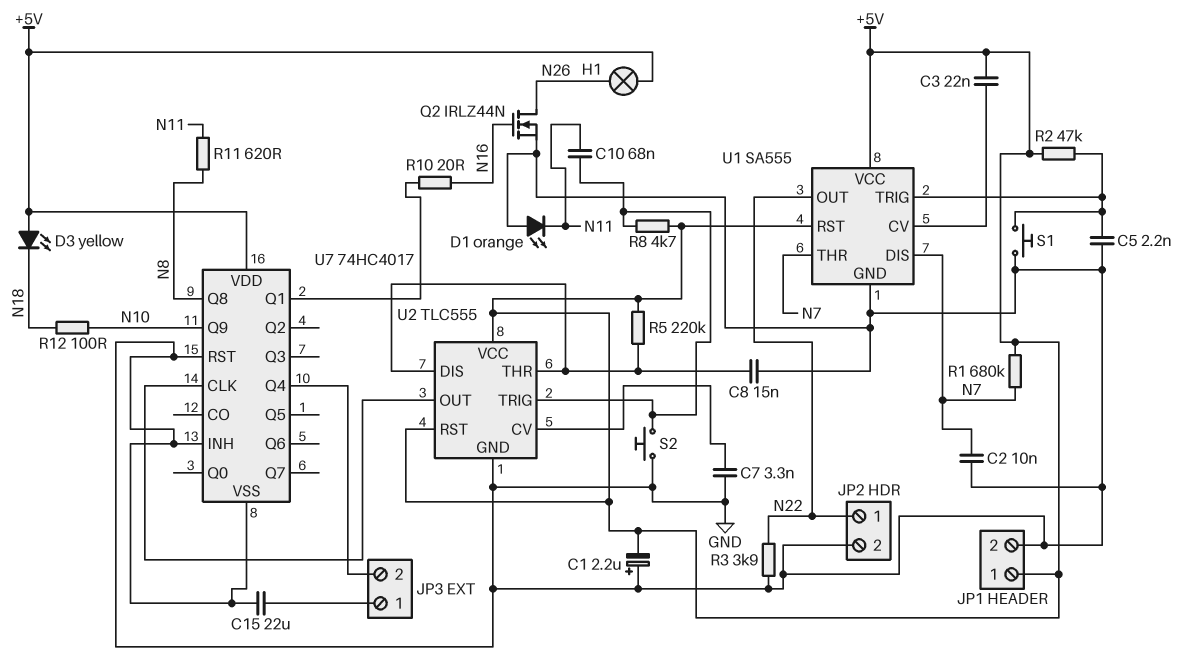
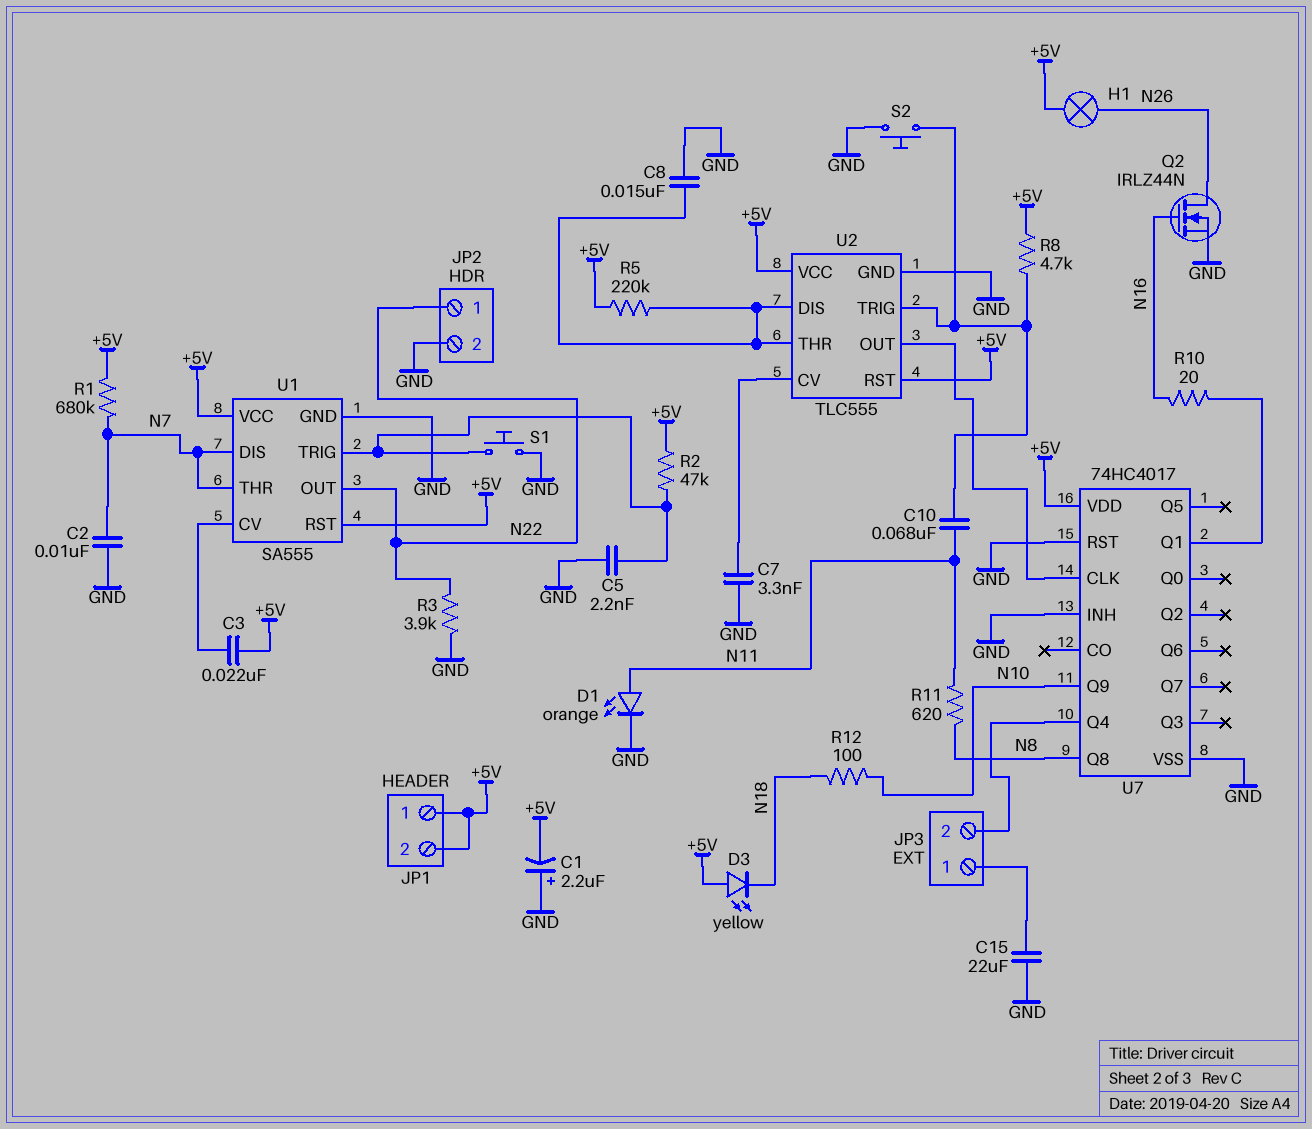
D1: LED orange (A GND, K N11) -> LED orange (A N11, K GND)
JP1 pin 2: GND -> +5V

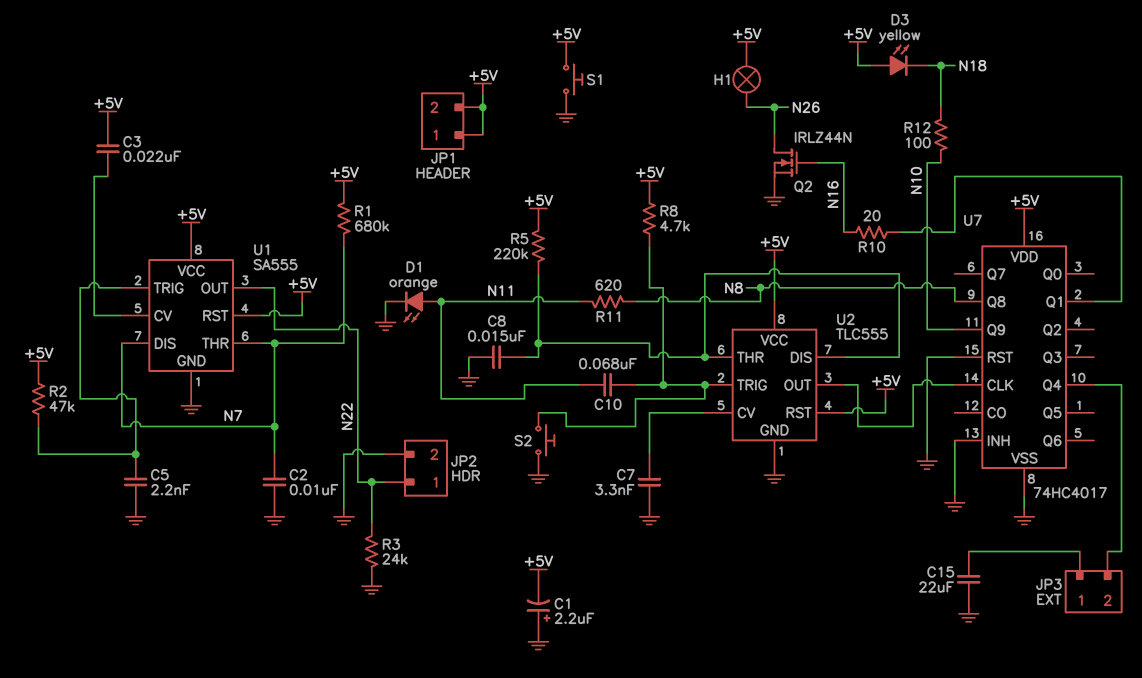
R3: 3.9k (GND, N22) -> 24k (GND, N22)
S1: button (GND, U1/TRIG) -> button (+5V, GND)

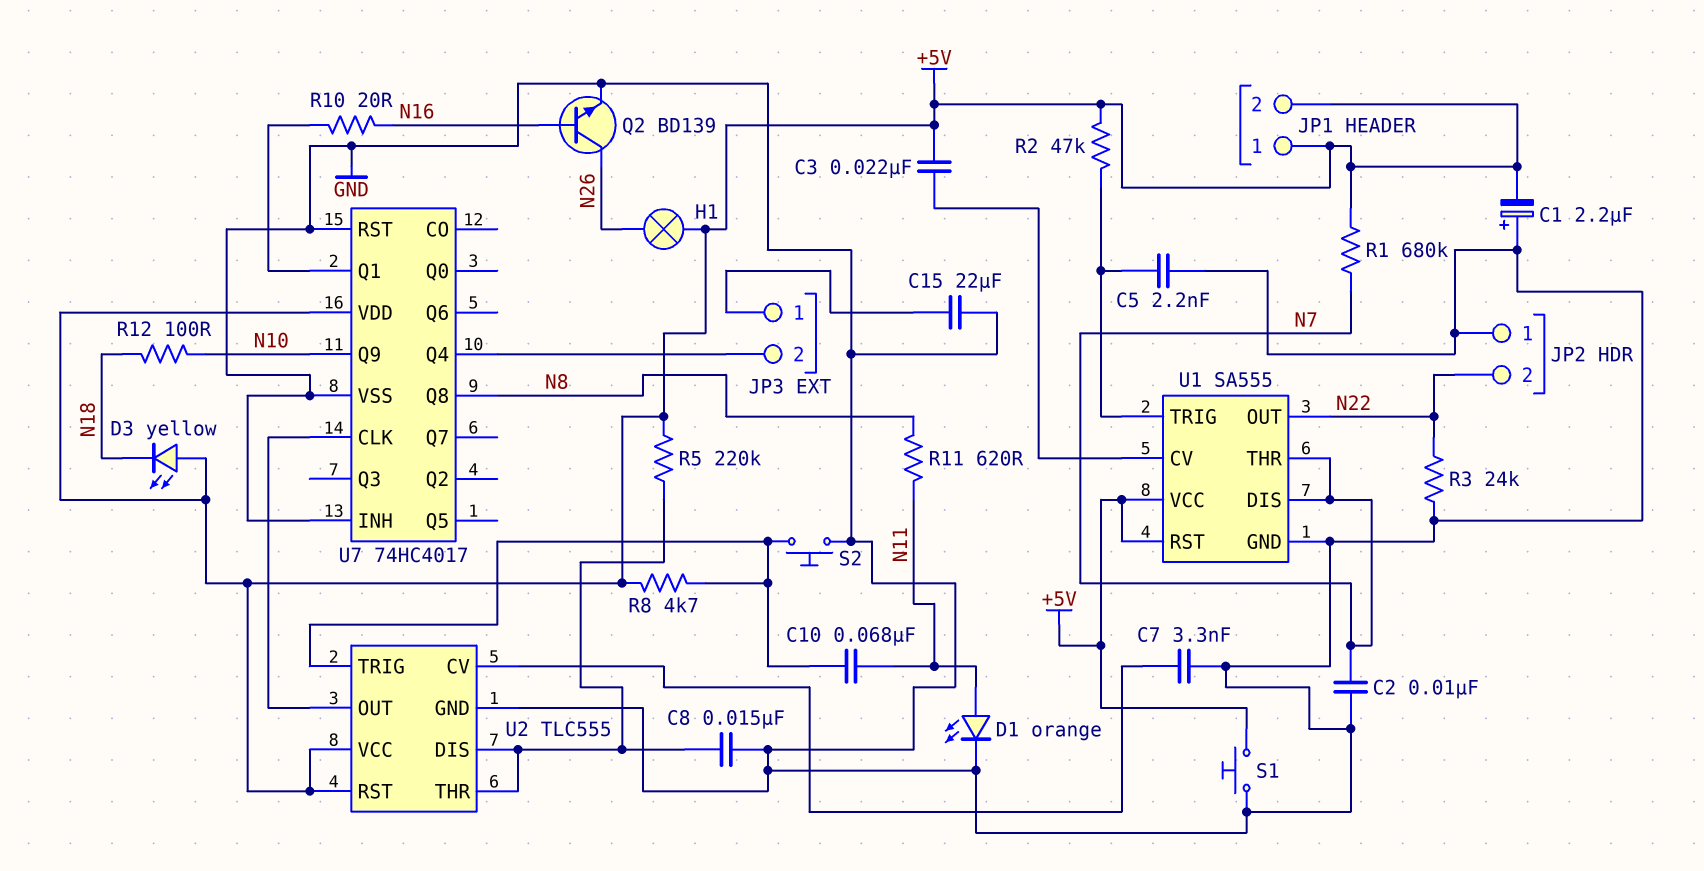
JP2 pin 1: N22 -> GND
JP2 pin 2: GND -> N22
Q2: NMOS IRLZ44N (G N16, D N26, S GND) -> NPN BD139 (B N16, C N26, E GND)

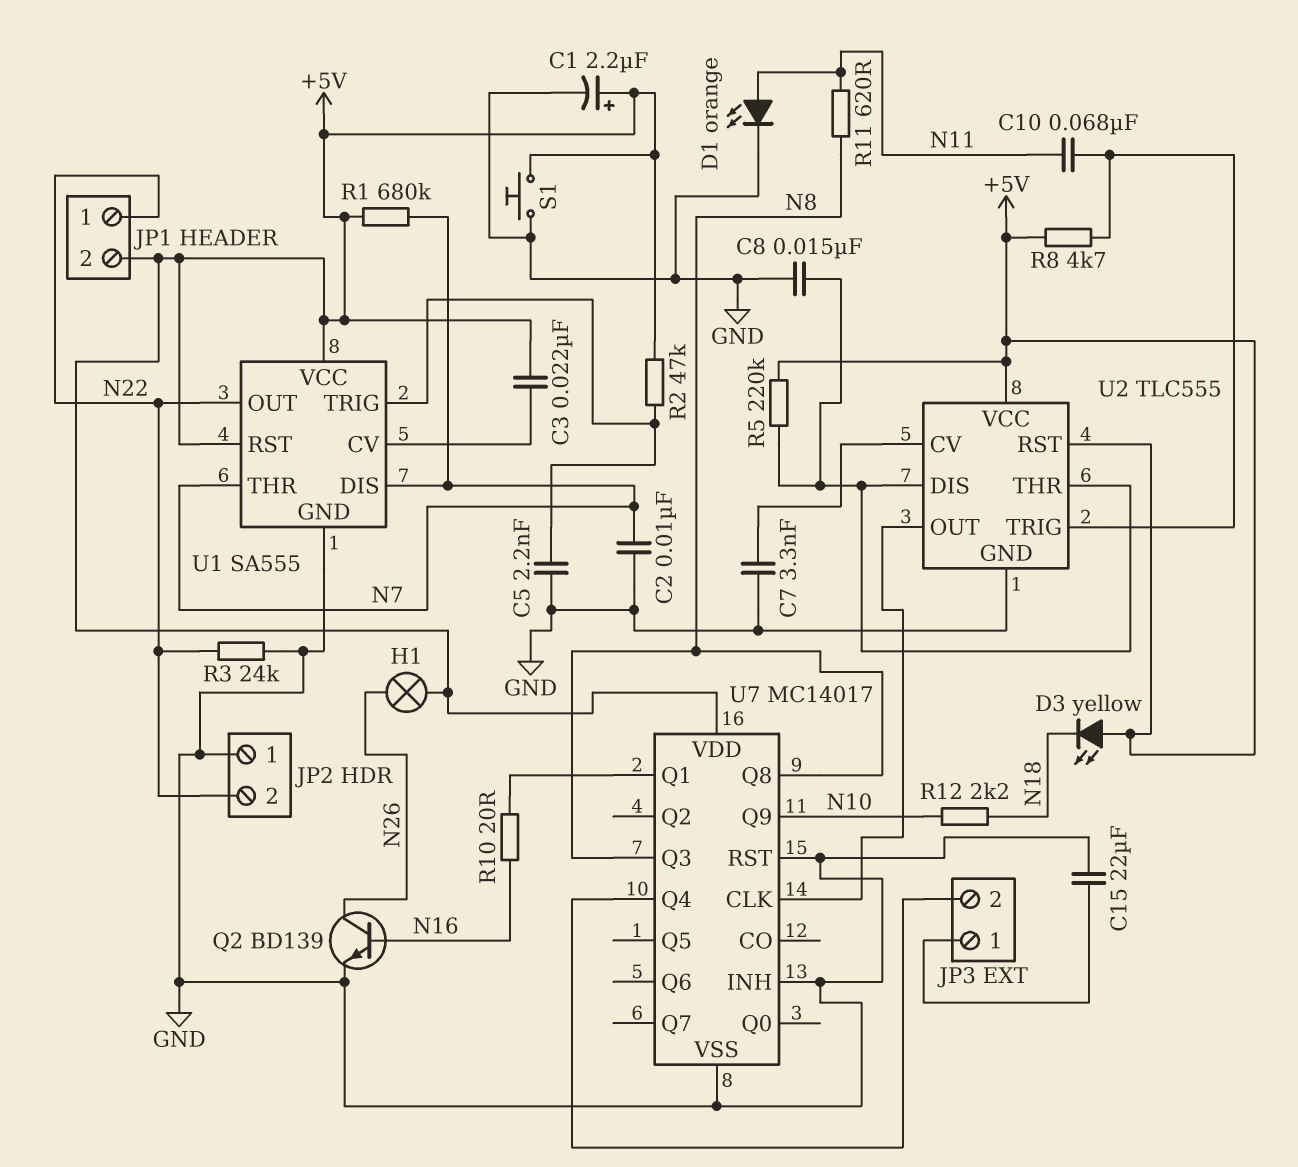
C1: 2.2uF (plus GND, minus +5V) -> 2.2uF (plus +5V, minus GND)
JP1 pin 1: +5V -> N22
R12: 100 (N10, N18) -> 2.2k (N10, N18)
S2: button (GND, U2/TRIG) -> none
U7: 74HC4017 -> MC14017
U7 pin Q3: none -> N8

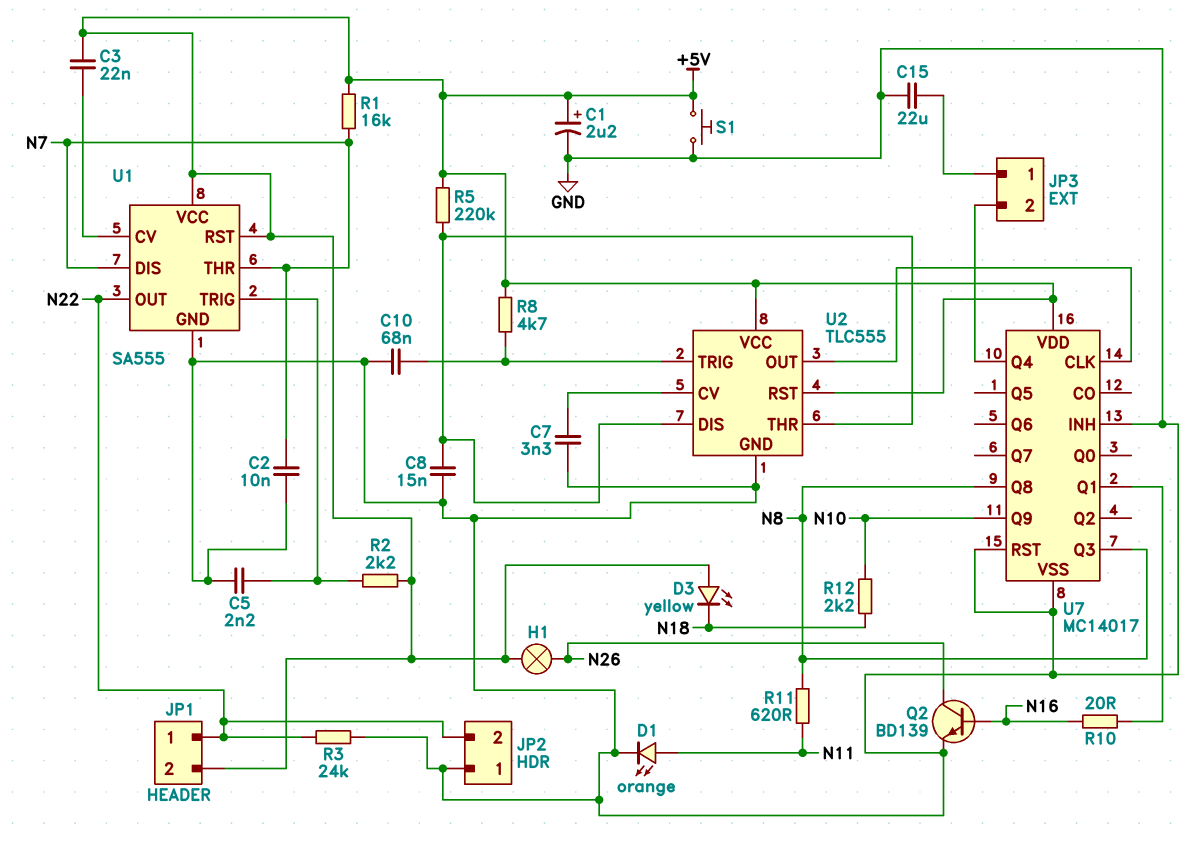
C10: 68nF (N11, U2/TRIG) -> 68nF (GND, U2/TRIG)
R1: 680k (+5V, N7) -> 16k (+5V, N7)
R2: 47k (+5V, U1/TRIG) -> 2.2k (+5V, U1/TRIG)

